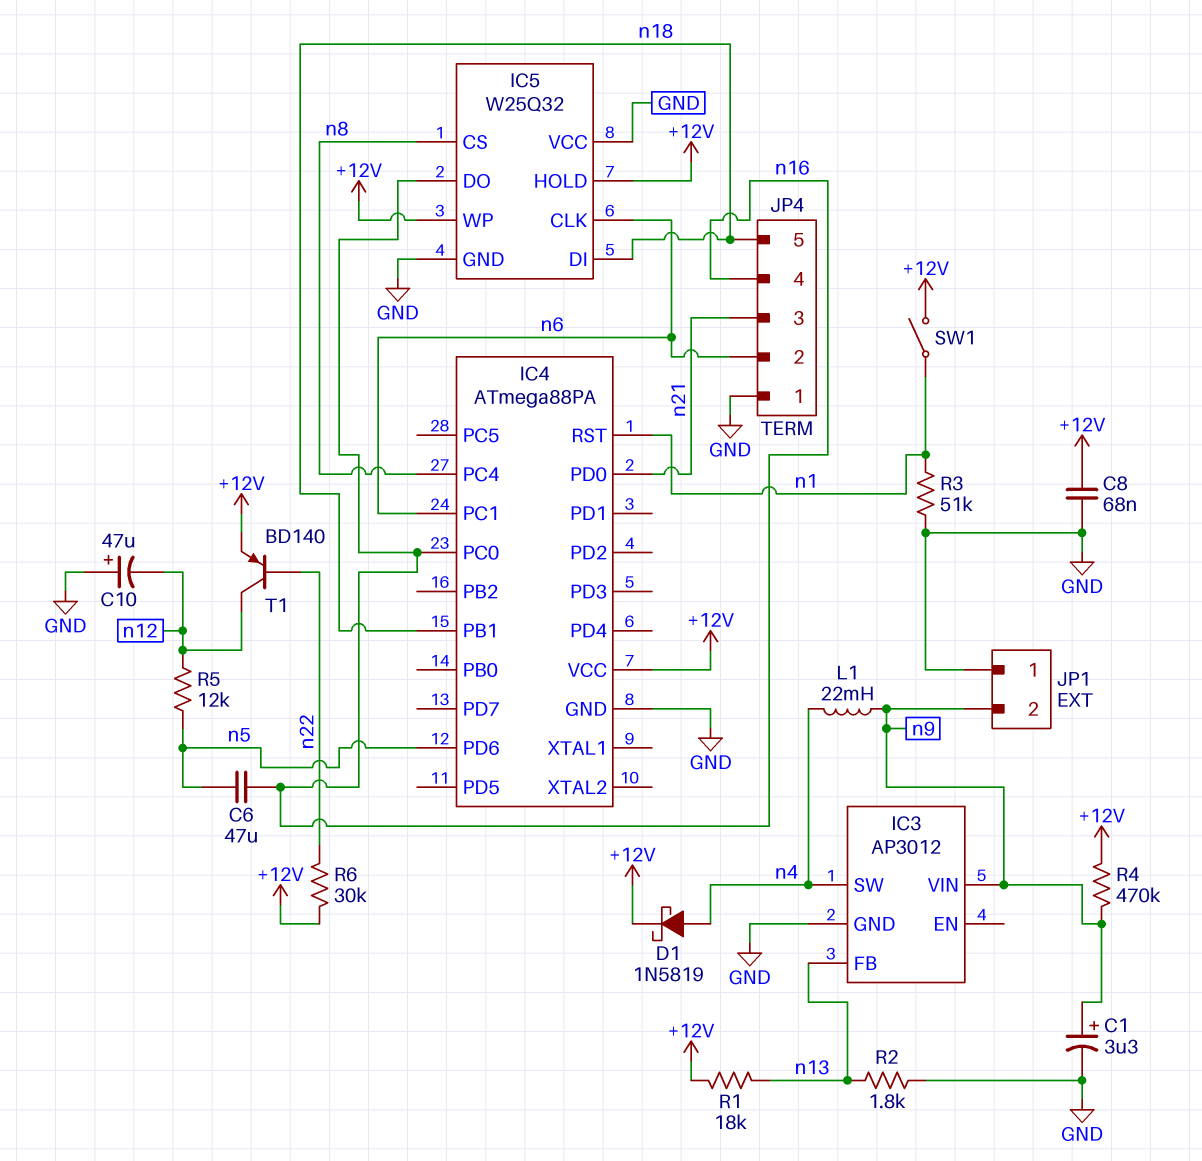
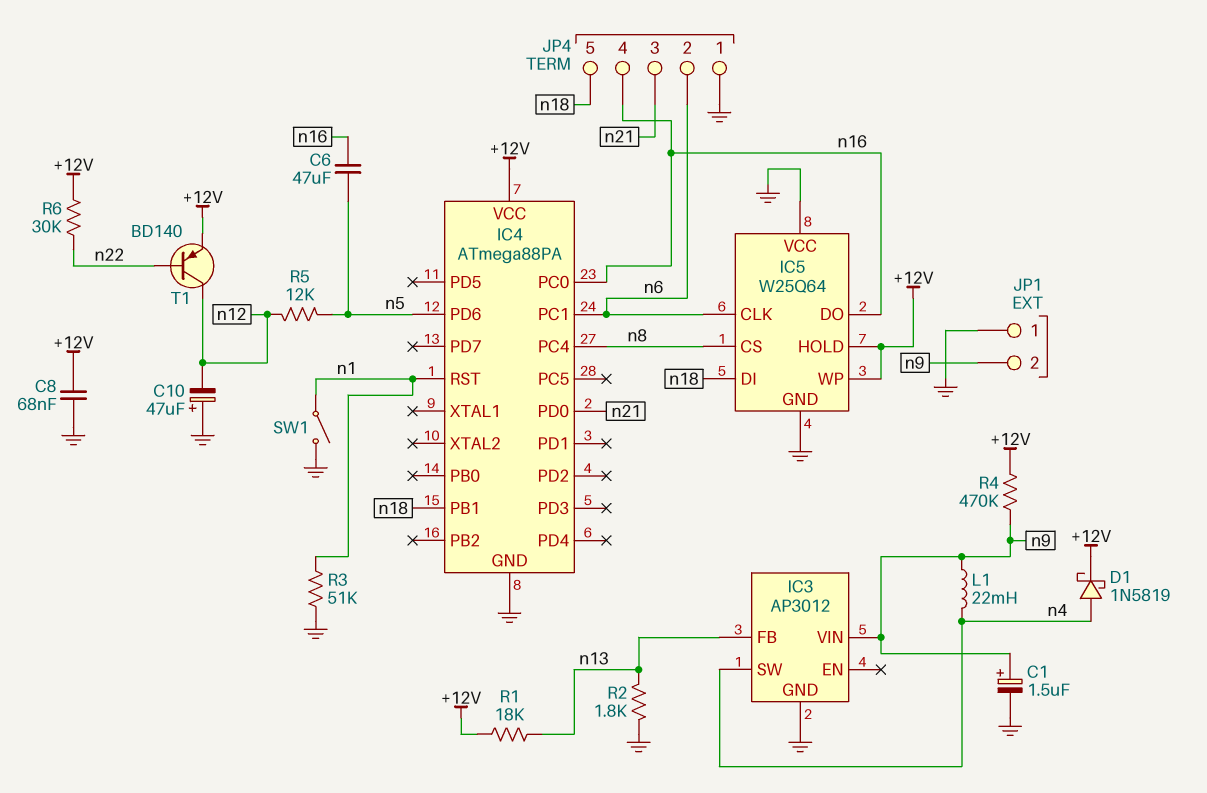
C1: 3.3uF (plus n9, minus GND) -> 1.5uF (plus n9, minus GND)
IC5: W25Q32 -> W25Q64
SW1: switch (+12V, n1) -> switch (GND, n1)

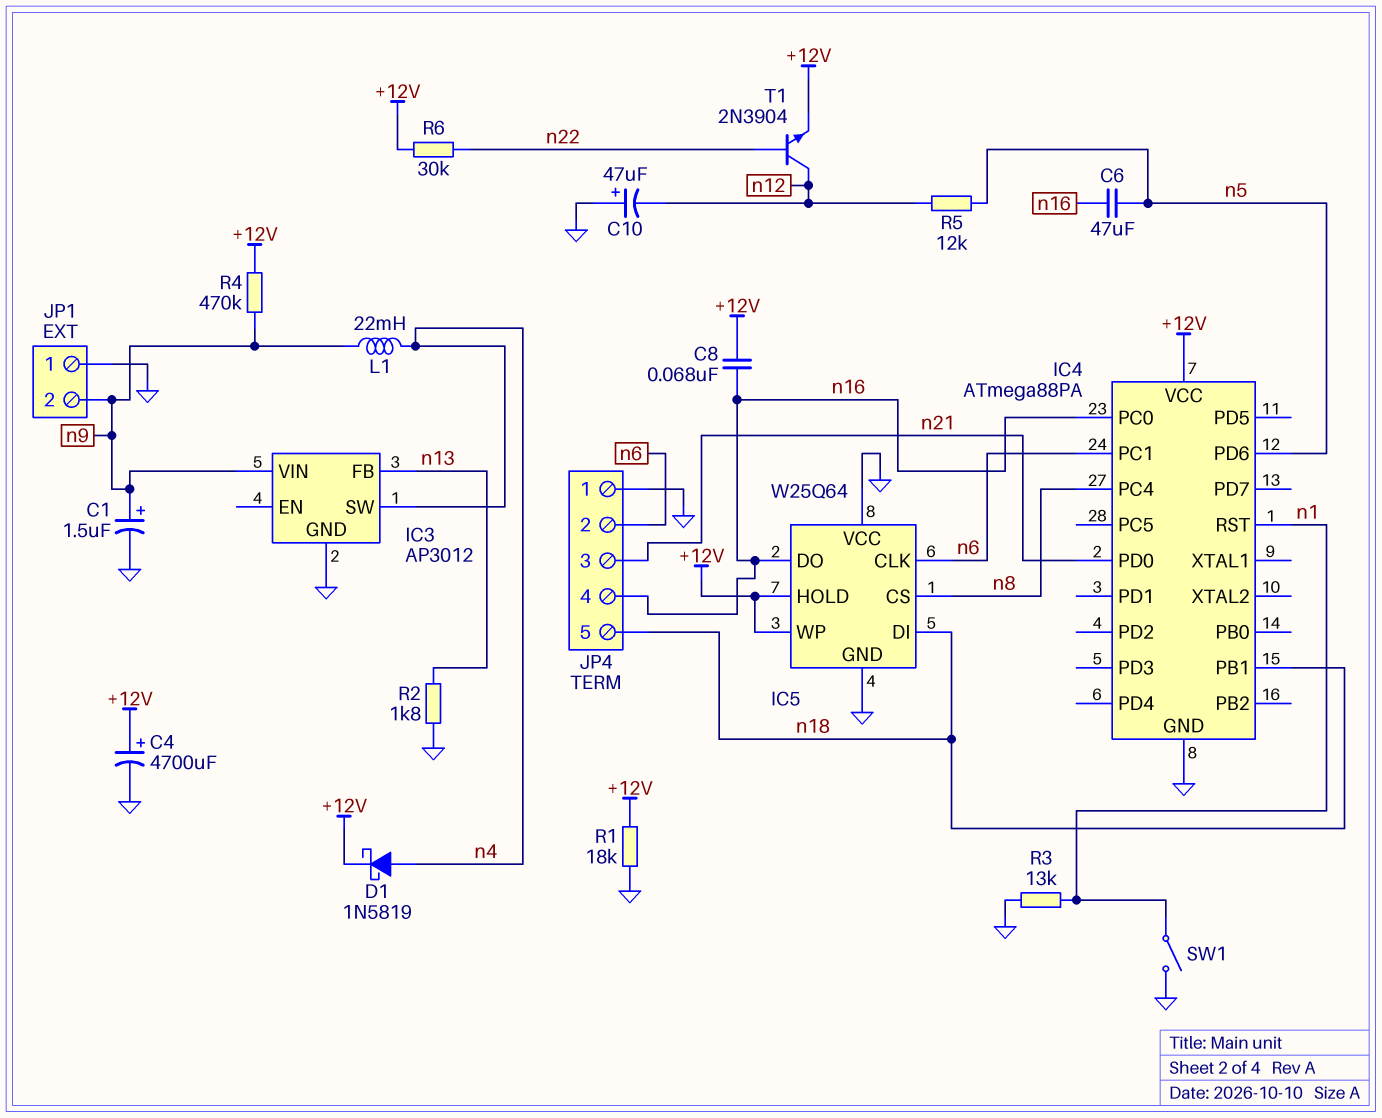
C4: none -> 4700uF (plus +12V, minus GND)
C8: 68nF (+12V, GND) -> 68nF (+12V, n16)
R1: 18k (+12V, n13) -> 18k (+12V, GND)
R3: 51k (GND, n1) -> 13k (GND, n1)
T1: PNP BD140 (B n22, C n12, E +12V) -> NPN 2N3904 (B n22, C n12, E +12V)

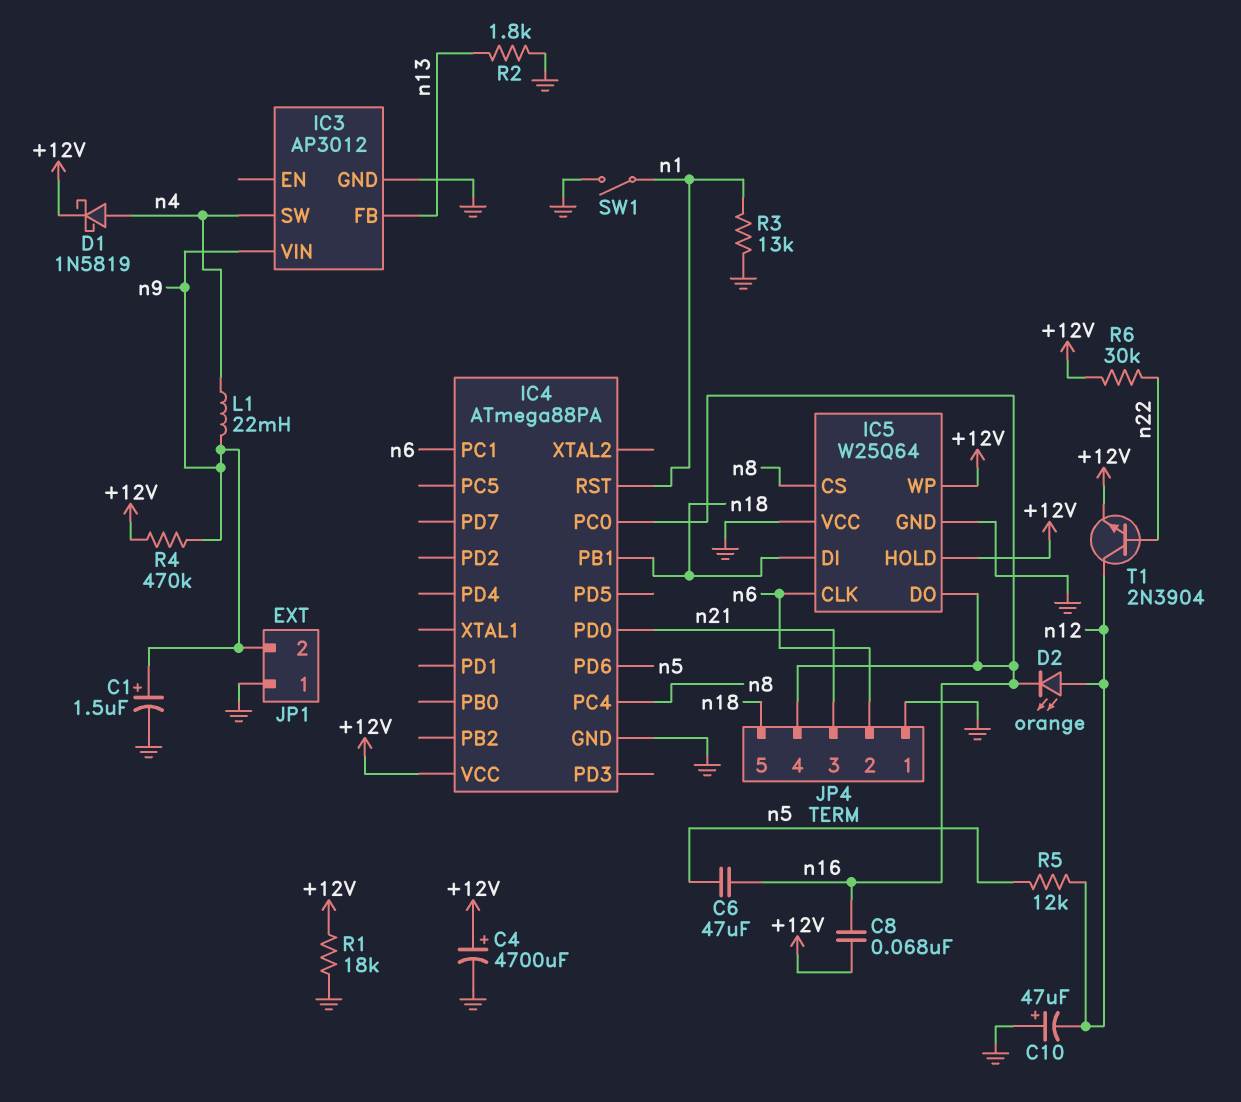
D2: none -> LED orange (A n12, K n16)

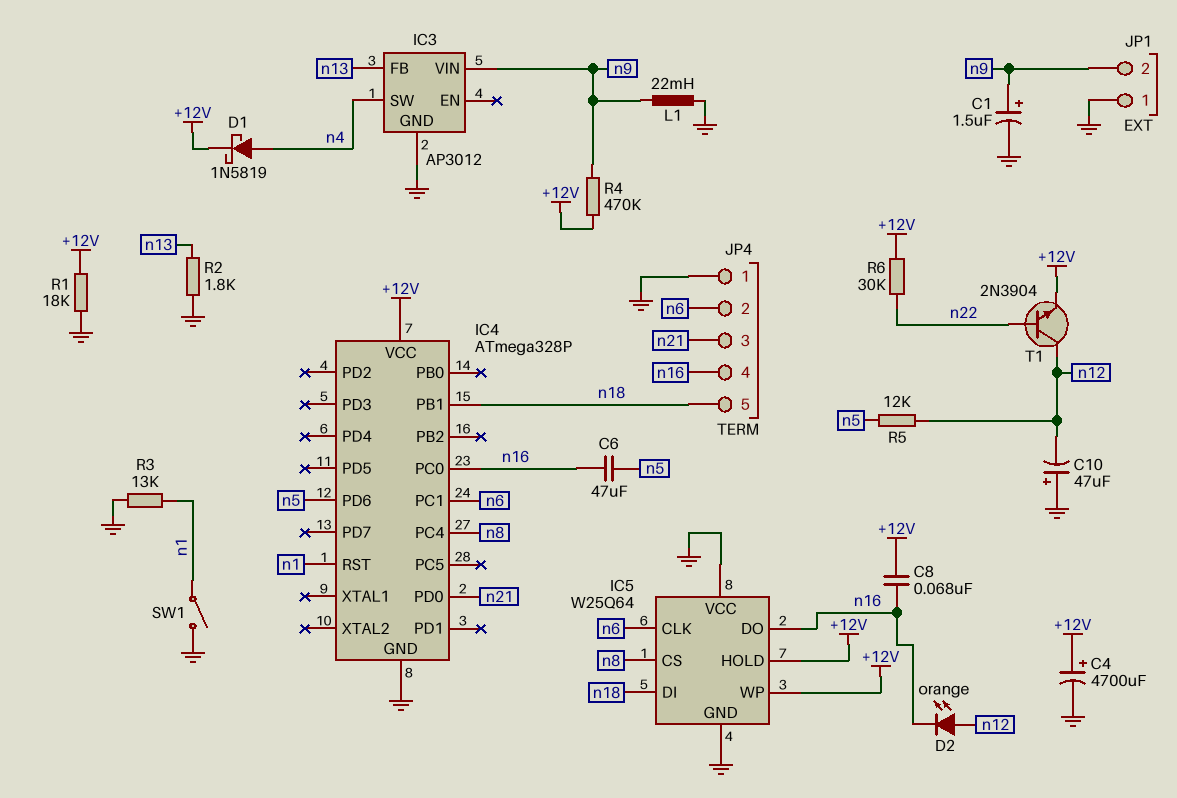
IC4: ATmega88PA -> ATmega328P
L1: 22mH (n4, n9) -> 22mH (GND, n9)

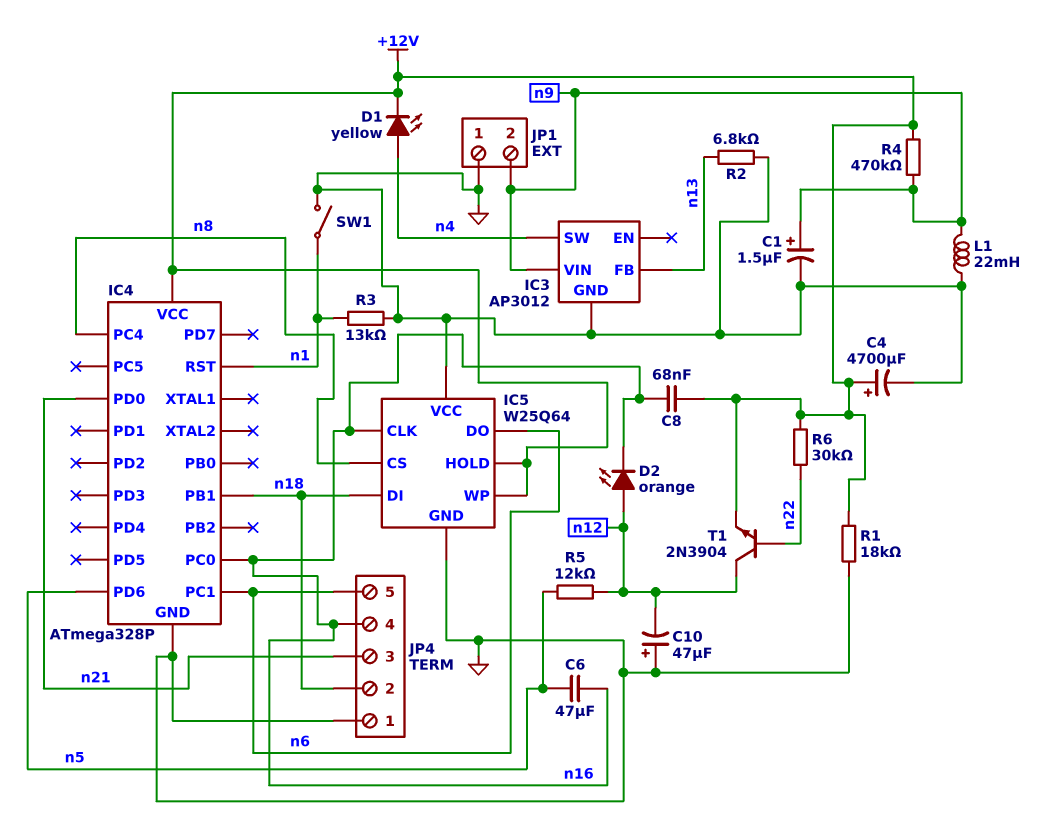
D1: schottky 1N5819 (A n4, K +12V) -> LED yellow (A n4, K +12V)
IC5 pin CLK: n6 -> n16
IC5 pin DO: n16 -> n6
JP4 pin 2: n6 -> n18
JP4 pin 5: n18 -> n6
R2: 1.8k (GND, n13) -> 6.8k (GND, n13)

